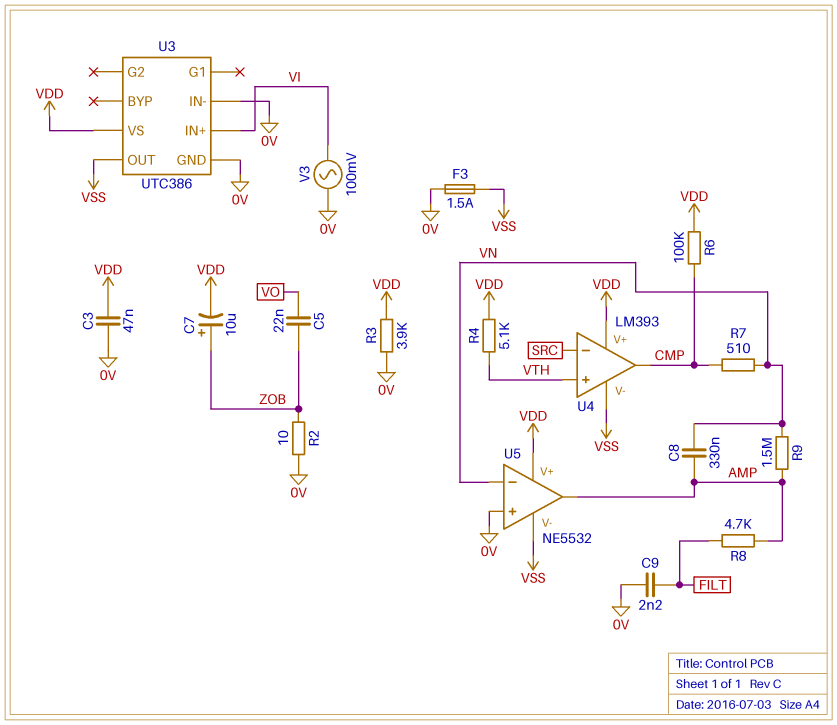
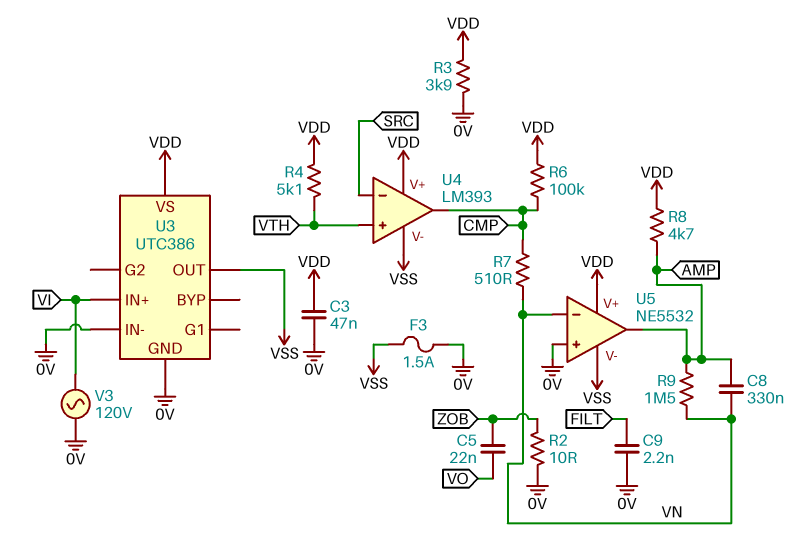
C7: 10uF (plus ZOB, minus VDD) -> none
R8: 4.7k (AMP, FILT) -> 4.7k (AMP, VDD)
V3: AC 100mV (0V, VI) -> AC 120V (0V, VI)

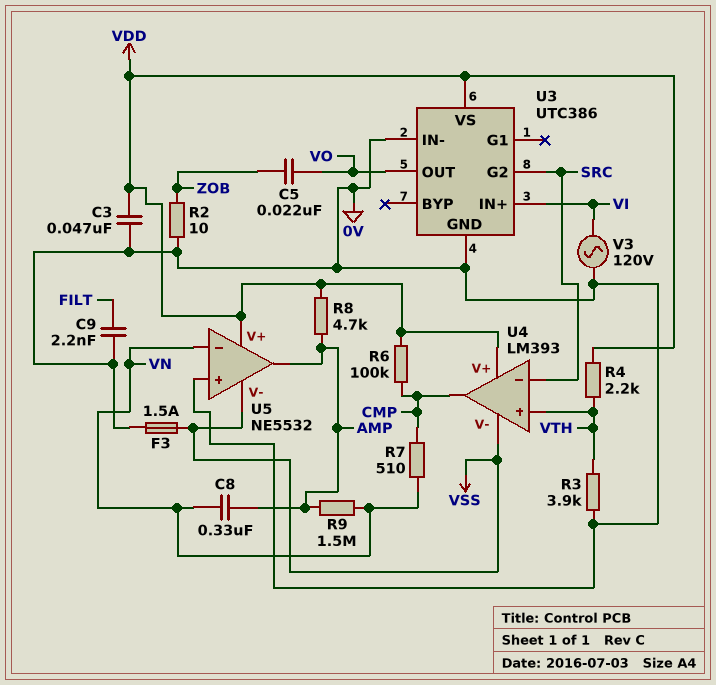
R3: 3.9k (0V, VDD) -> 3.9k (0V, VTH)
R4: 5.1k (VDD, VTH) -> 2.2k (VDD, VTH)
U3 pin G2: none -> SRC
U3 pin OUT: VSS -> VO

